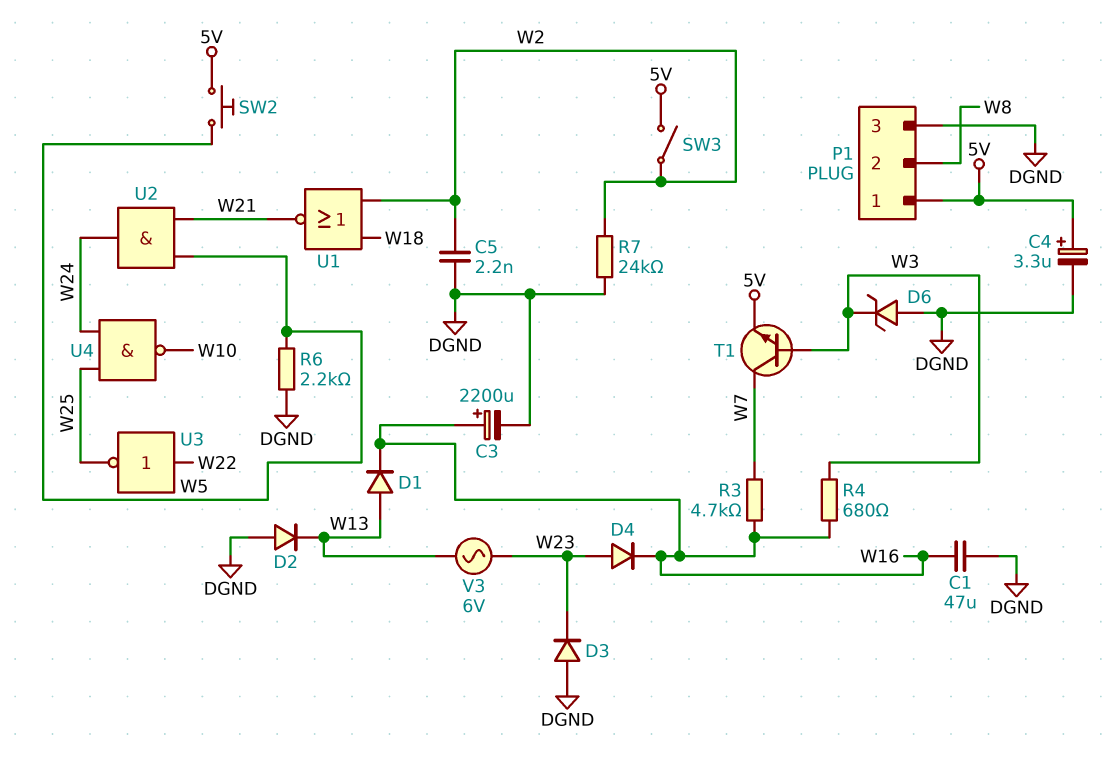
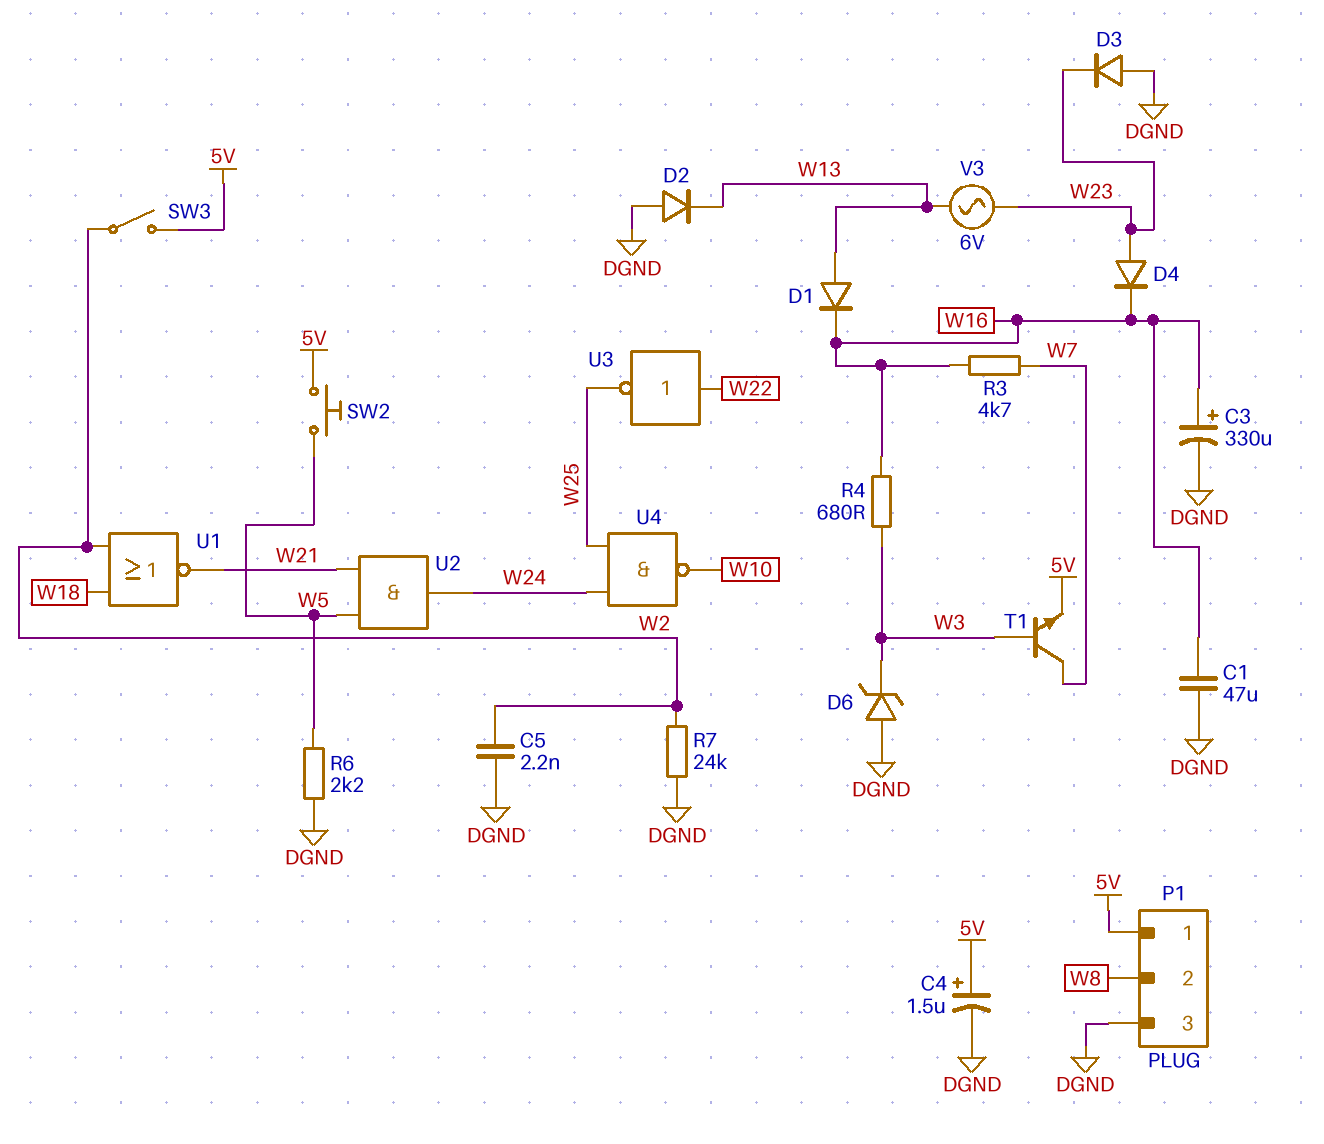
C3: 2200uF (plus W16, minus DGND) -> 330uF (plus W16, minus DGND)
C4: 3.3uF (plus 5V, minus DGND) -> 1.5uF (plus 5V, minus DGND)

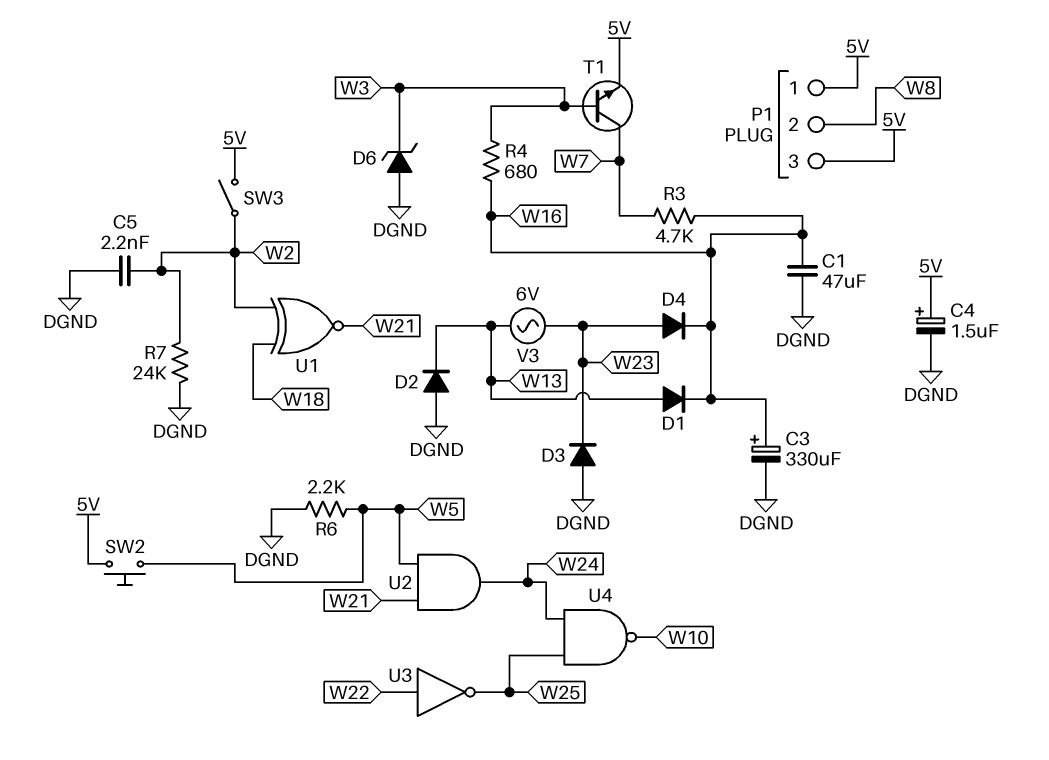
P1 pin 3: DGND -> 5V
U1: NOR (in W2, in W18, out W21) -> XNOR (in W2, in W18, out W21)

